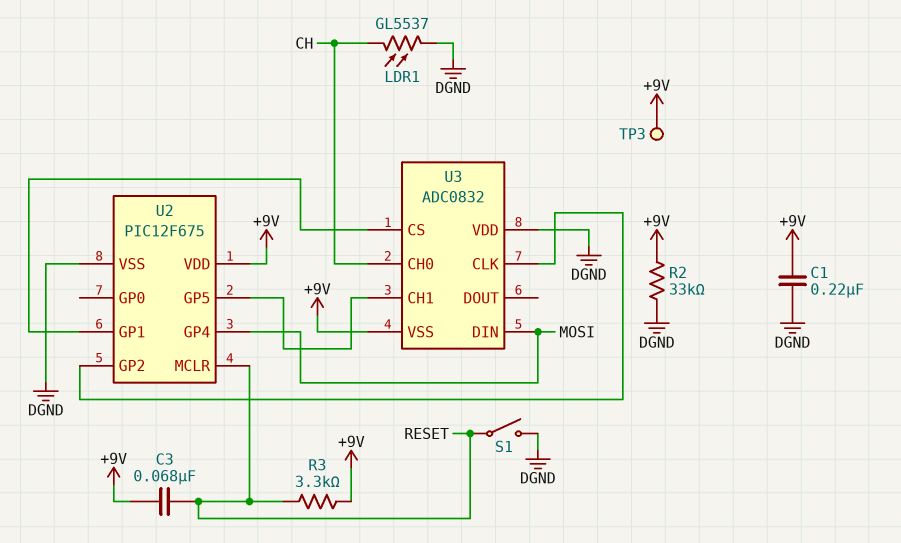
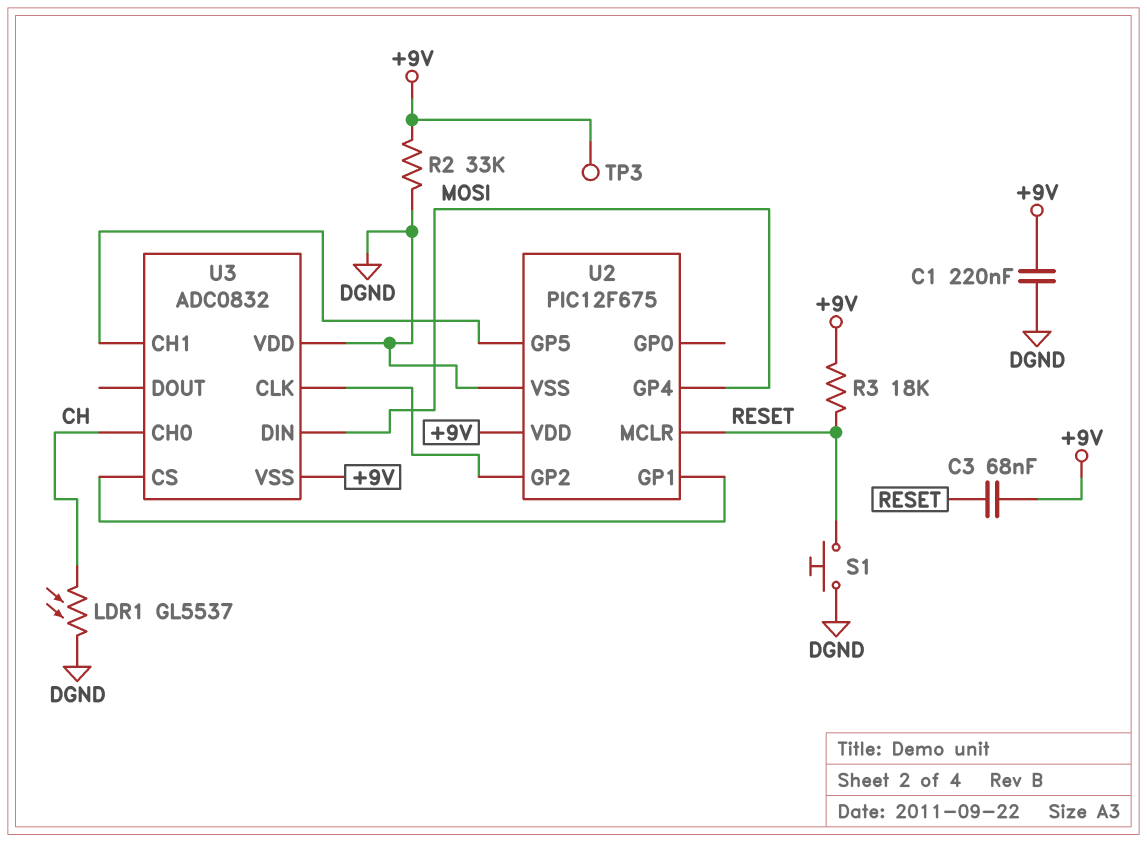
R3: 3.3k (+9V, RESET) -> 18k (+9V, RESET)
S1: switch (DGND, RESET) -> button (DGND, RESET)

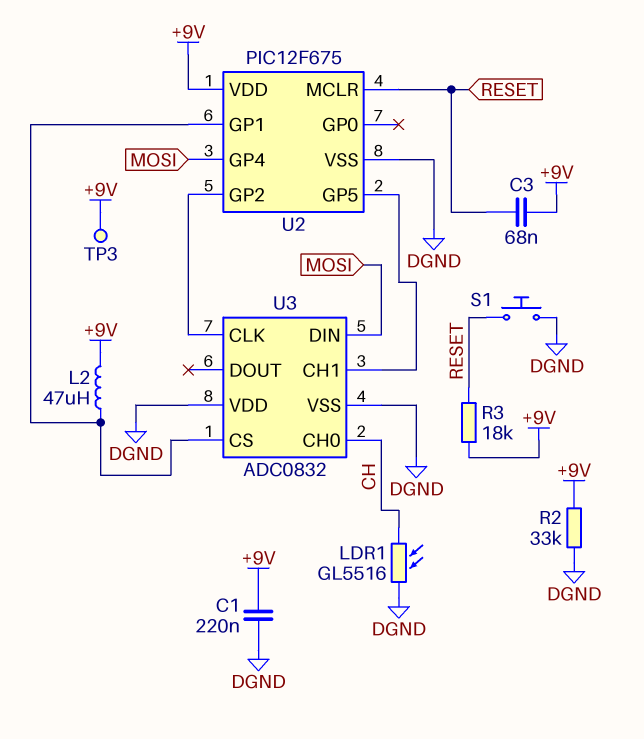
L2: none -> 47uH (+9V, U2/GP1)
LDR1: GL5537 (CH, DGND) -> GL5516 (CH, DGND)
U3 pin VSS: +9V -> DGND

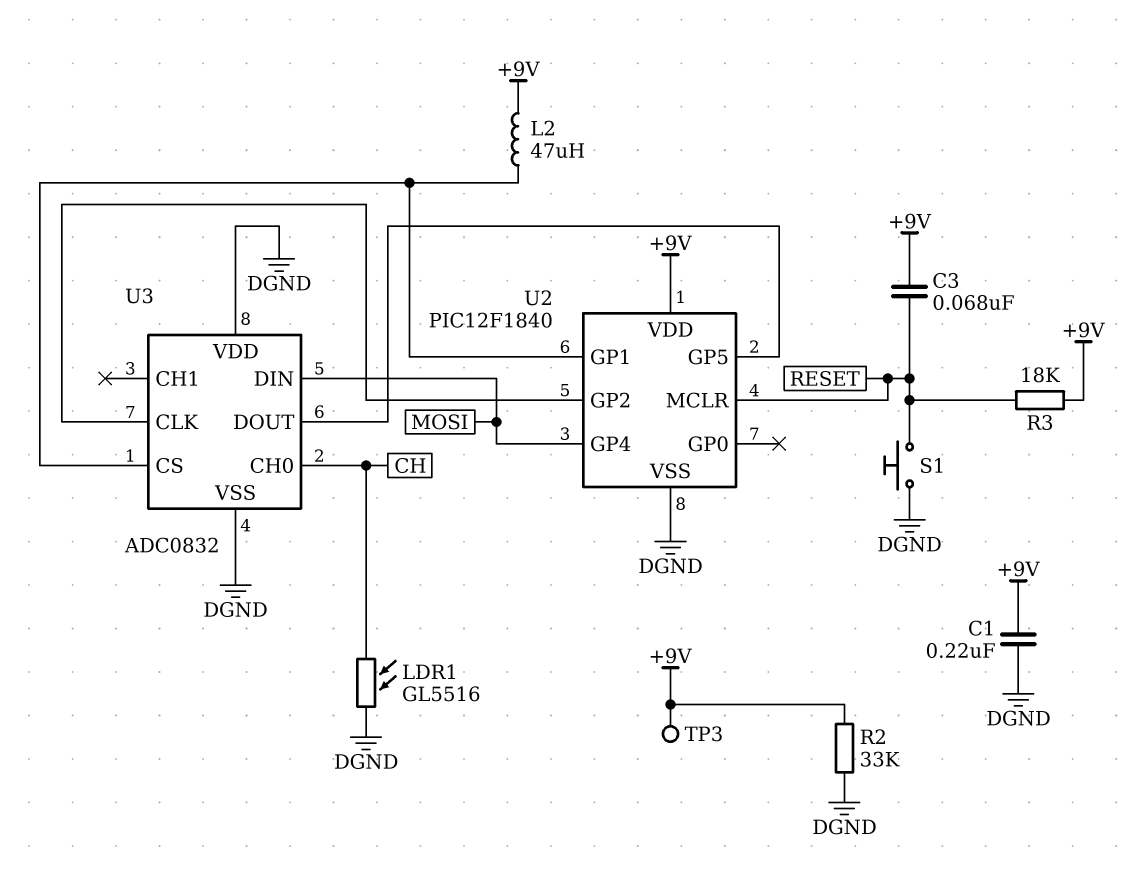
U2: PIC12F675 -> PIC12F1840
U3 pin CH1: U2/GP5 -> none
U3 pin DOUT: none -> U2/GP5

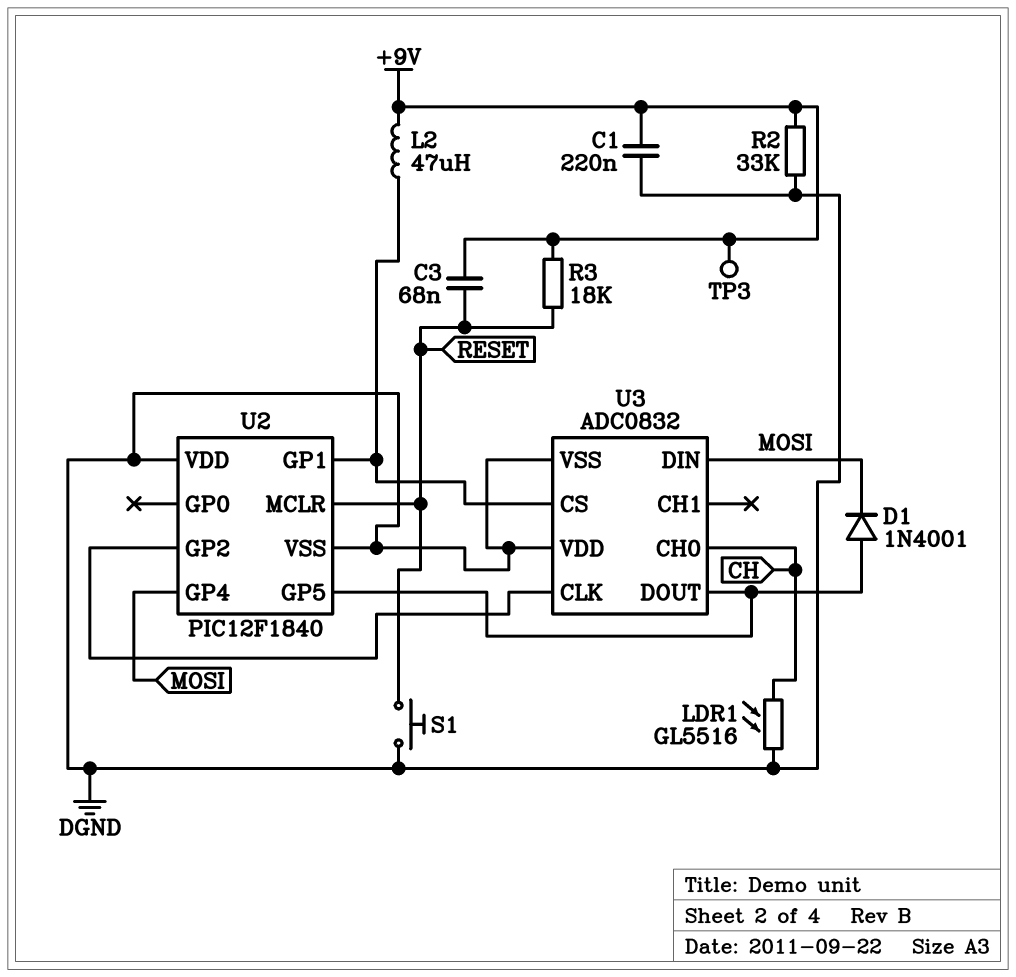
D1: none -> diode 1N4001 (A U2/GP5, K MOSI)
U2 pin VDD: +9V -> DGND

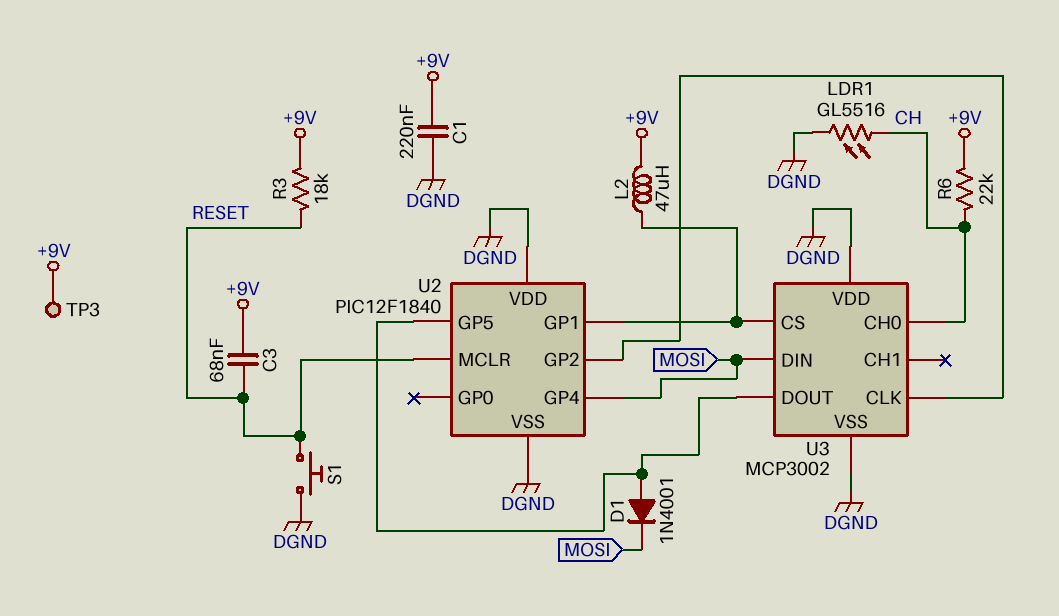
R2: 33k (+9V, DGND) -> none
R6: none -> 22k (+9V, CH)
U3: ADC0832 -> MCP3002

